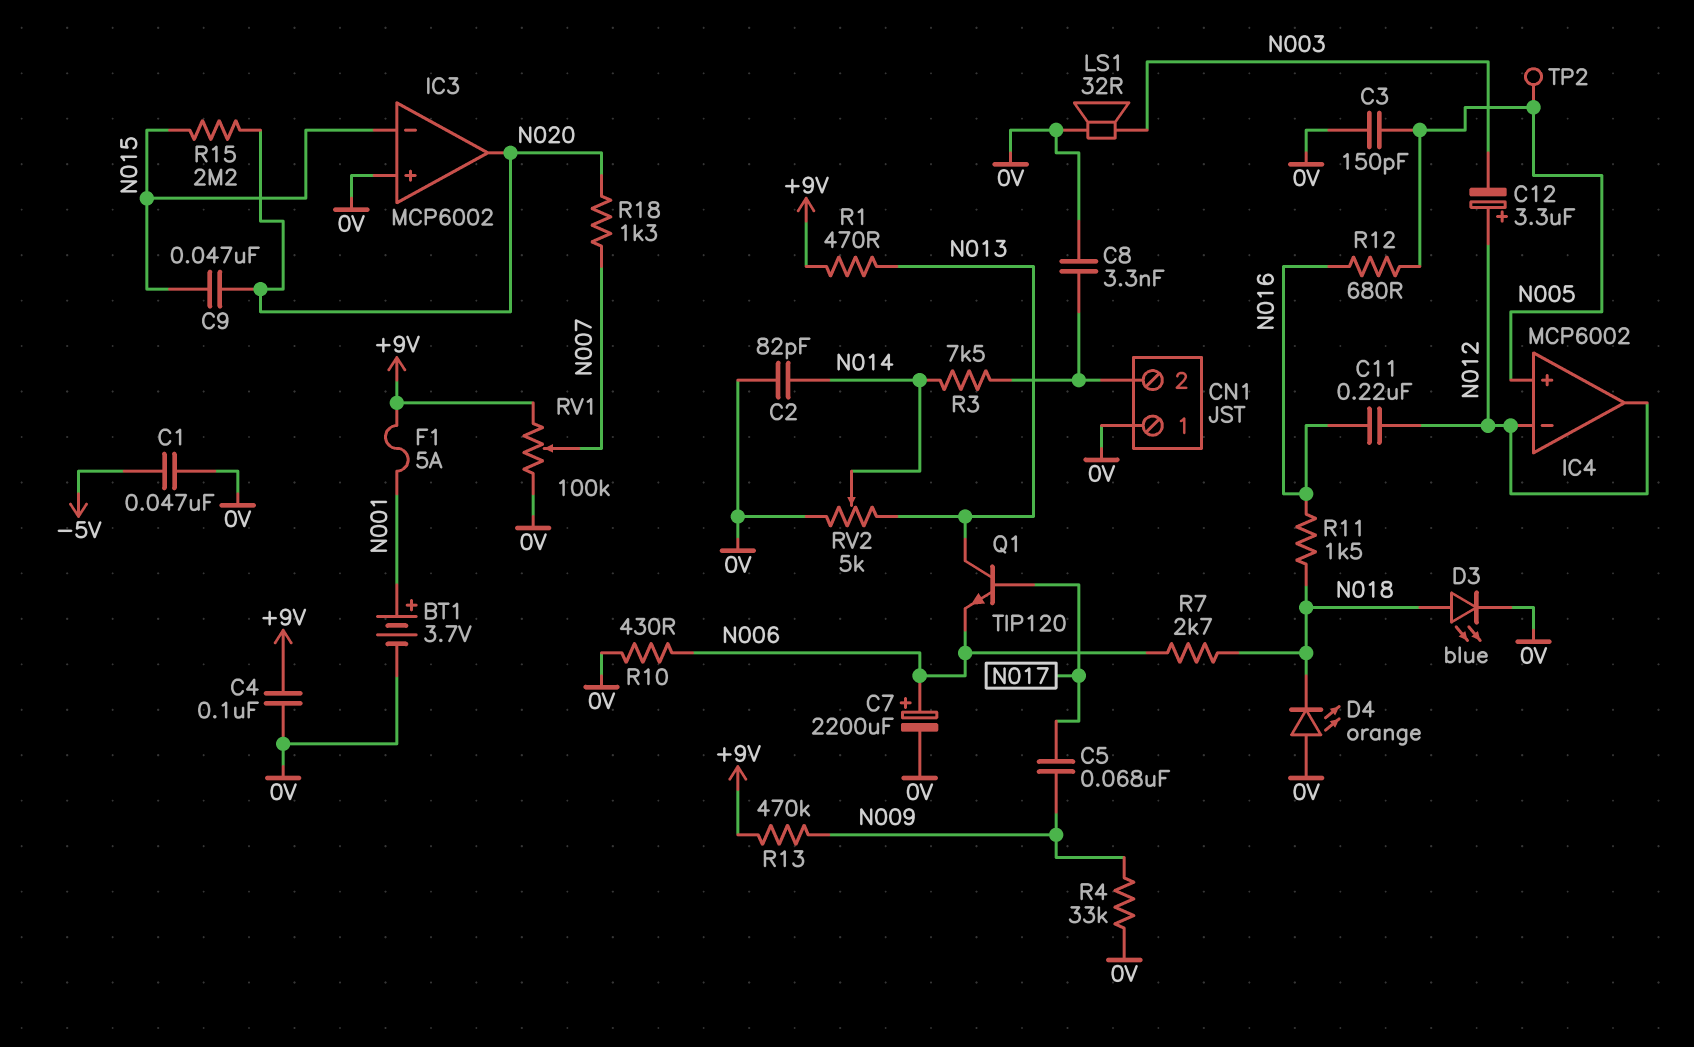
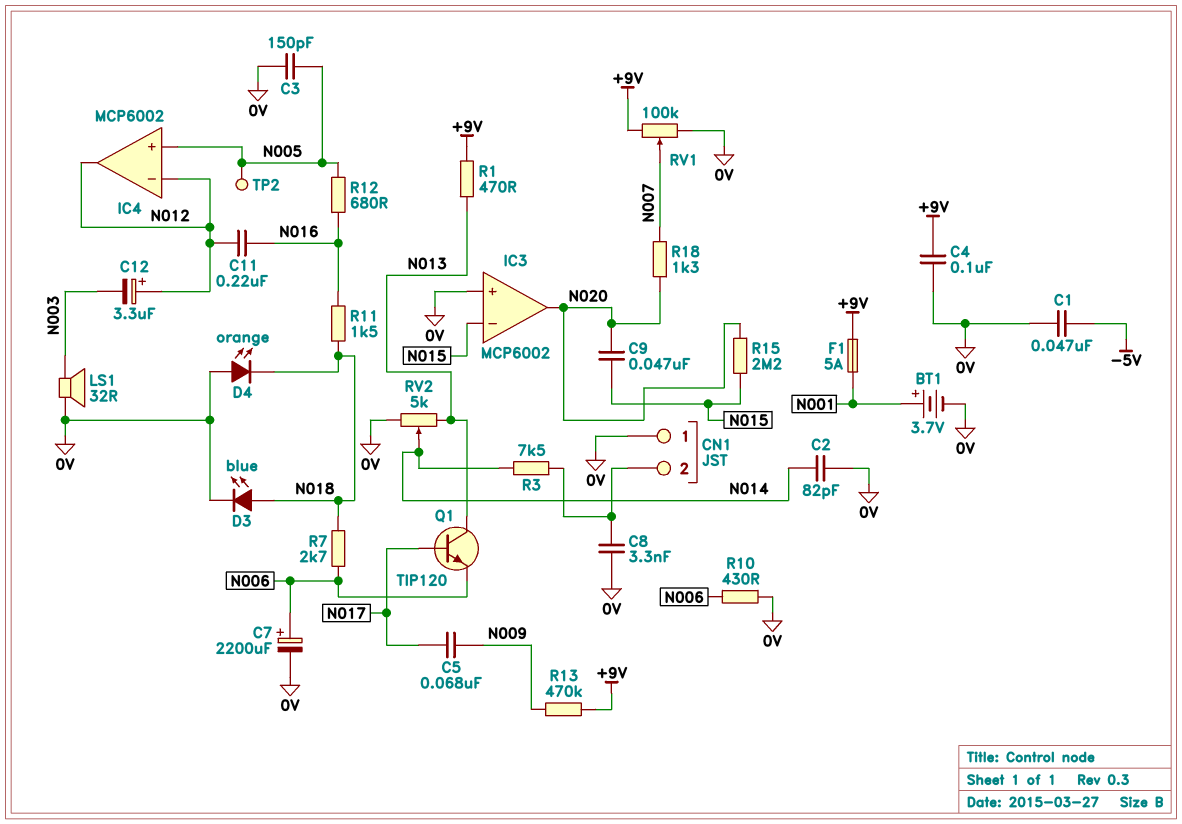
R4: 33k (0V, N009) -> none

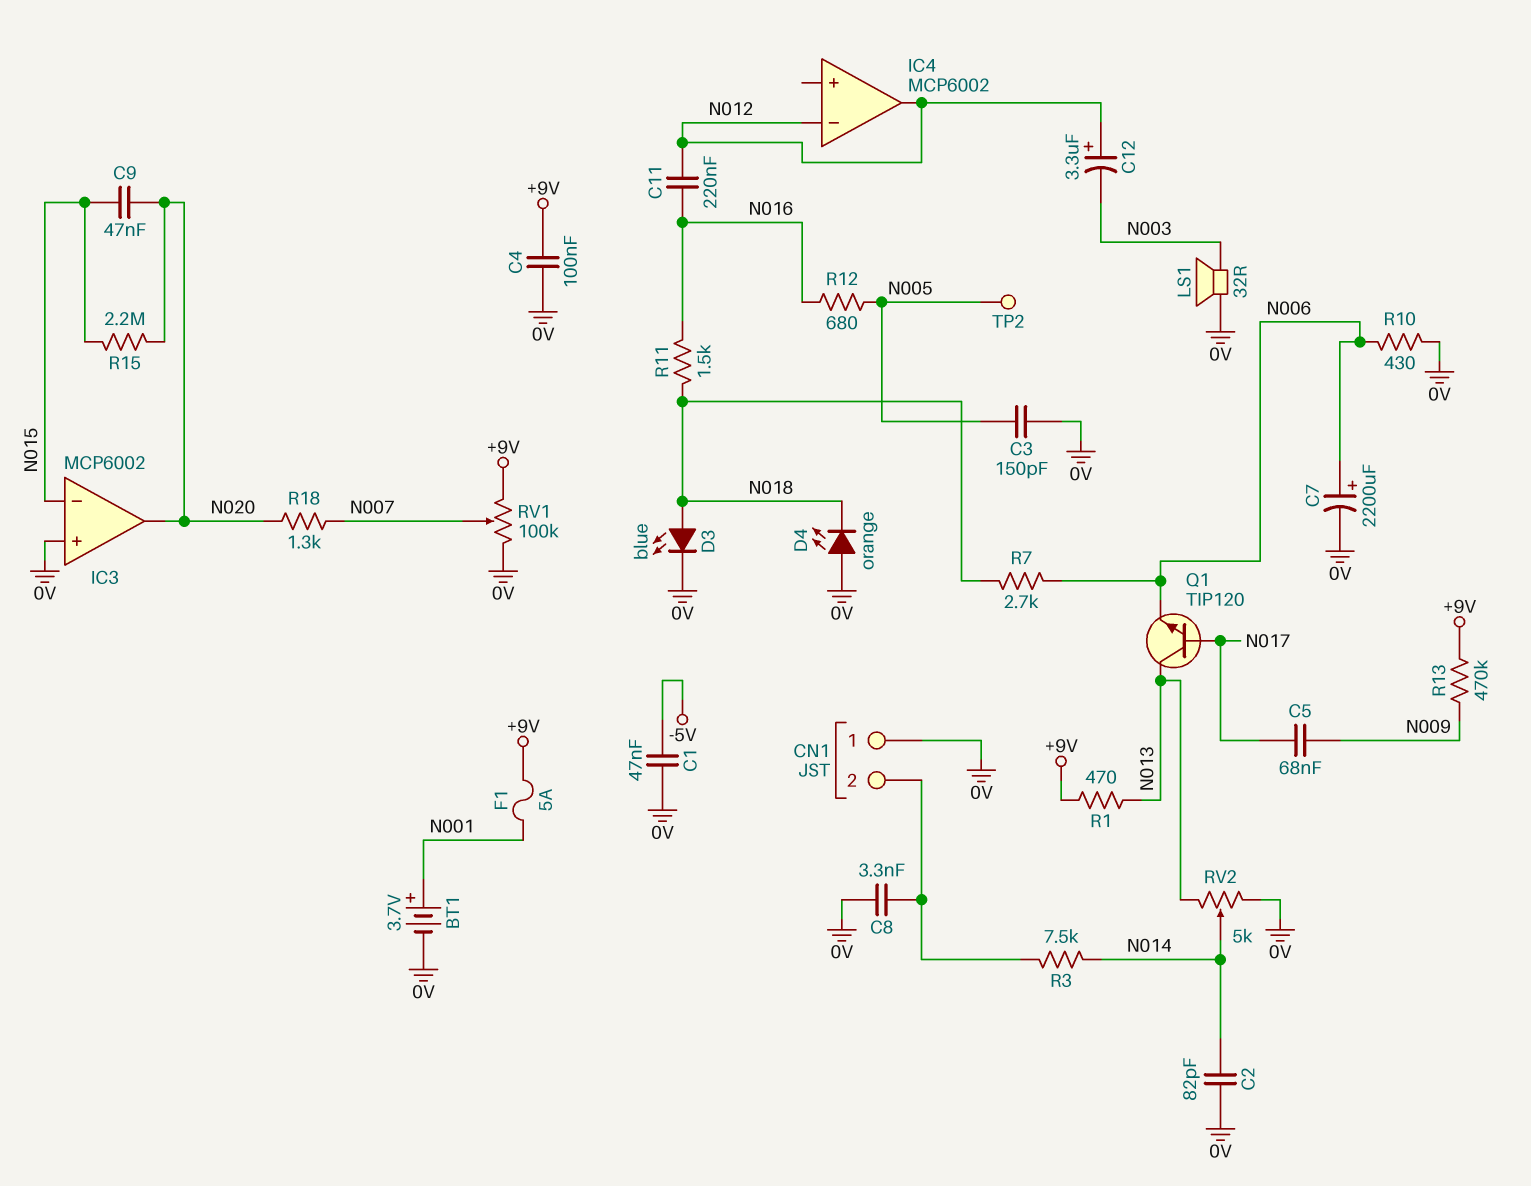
IC4 pin in+: N005 -> none

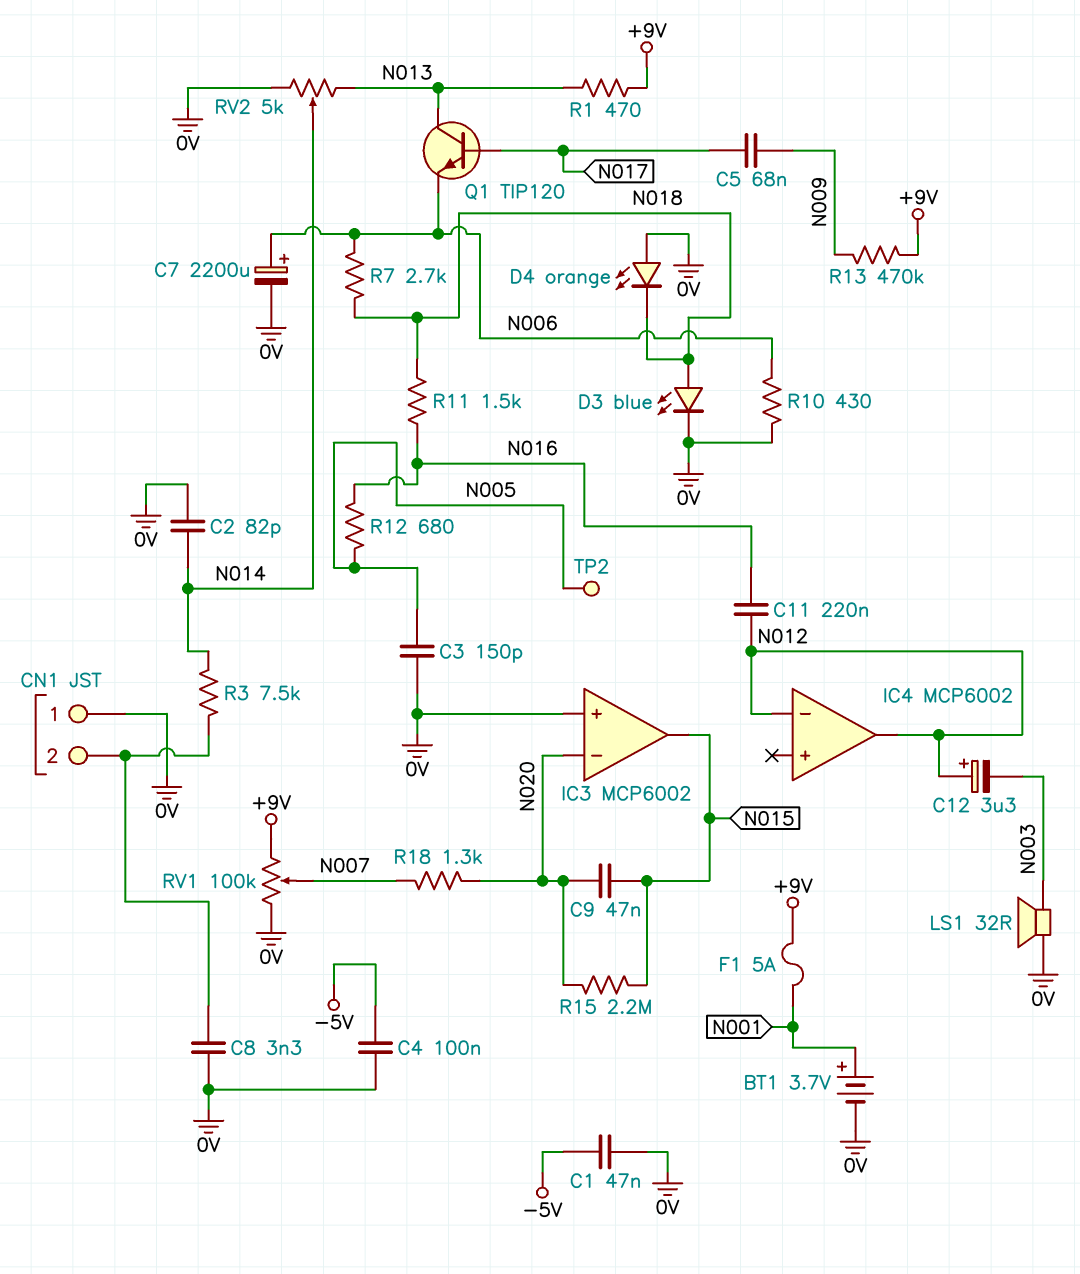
C4: 100nF (+9V, 0V) -> 100nF (-5V, 0V)
IC3 pin in-: N015 -> N020
IC3 pin out: N020 -> N015

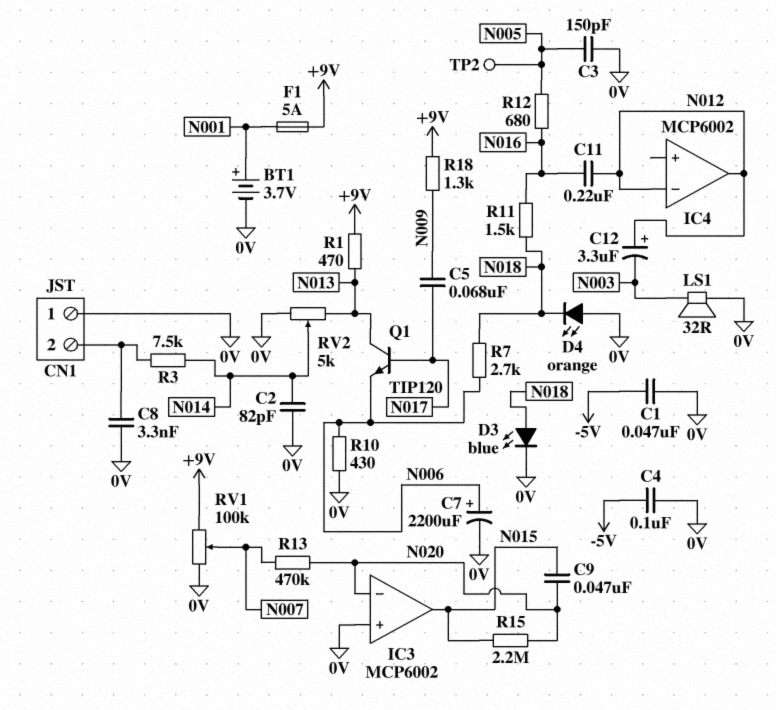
R13: 470k (+9V, N009) -> 470k (N007, N020)
R18: 1.3k (N007, N020) -> 1.3k (+9V, N009)

